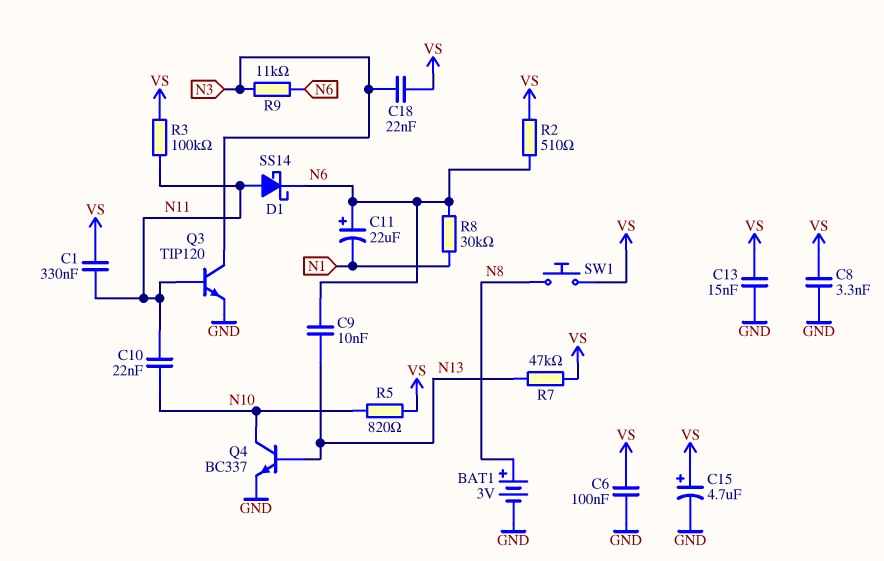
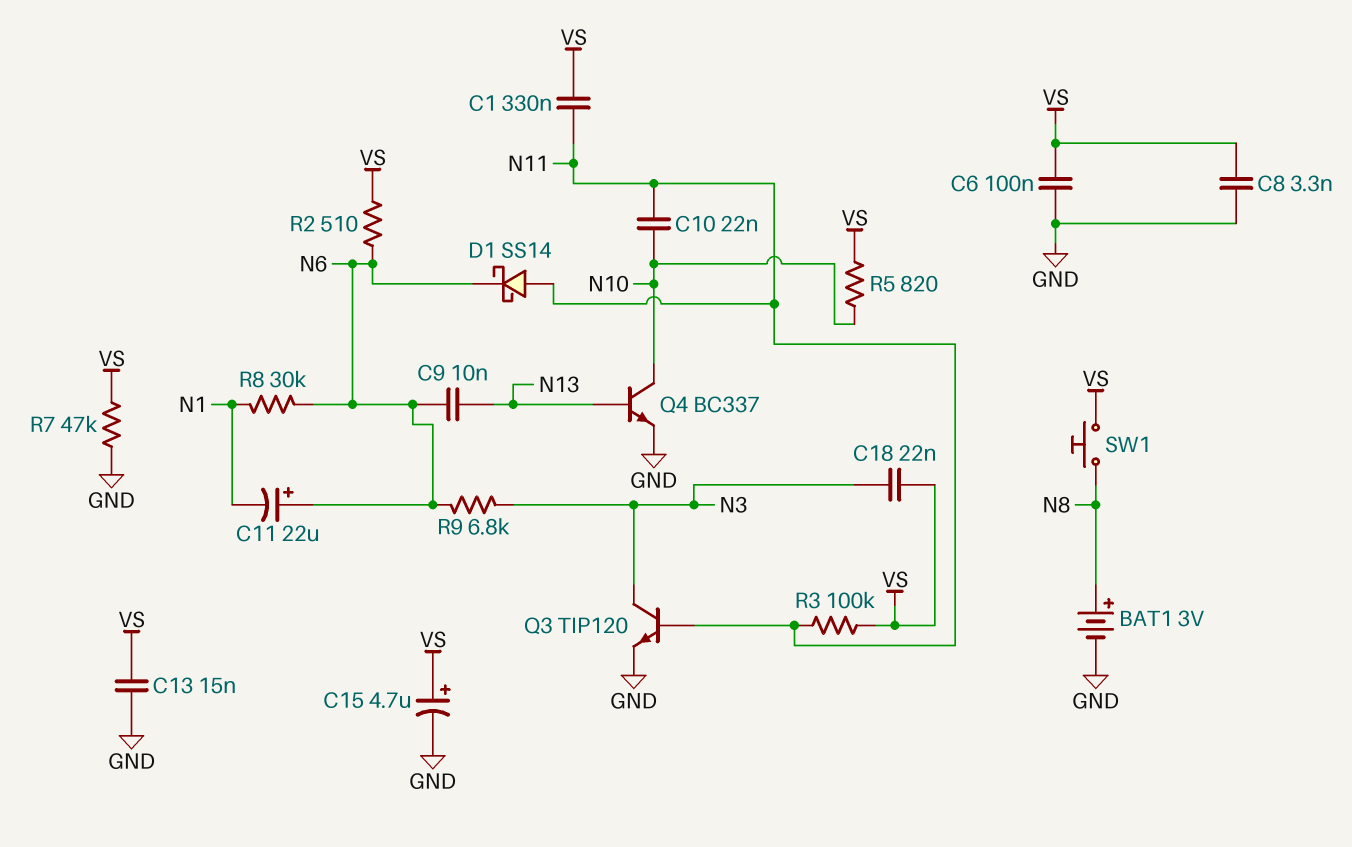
R7: 47k (N13, VS) -> 47k (GND, VS)
R9: 11k (N3, N6) -> 6.8k (N3, N6)

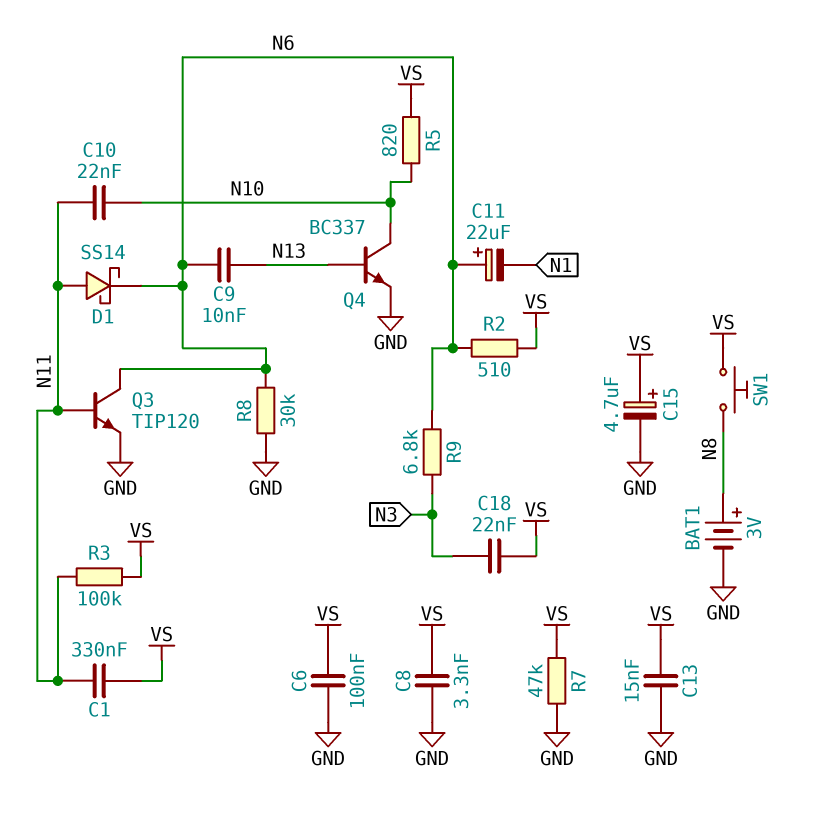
Q3: NPN TIP120 (B N11, C N3, E GND) -> NPN TIP120 (B N11, C N6, E GND)
R8: 30k (N1, N6) -> 30k (GND, N6)

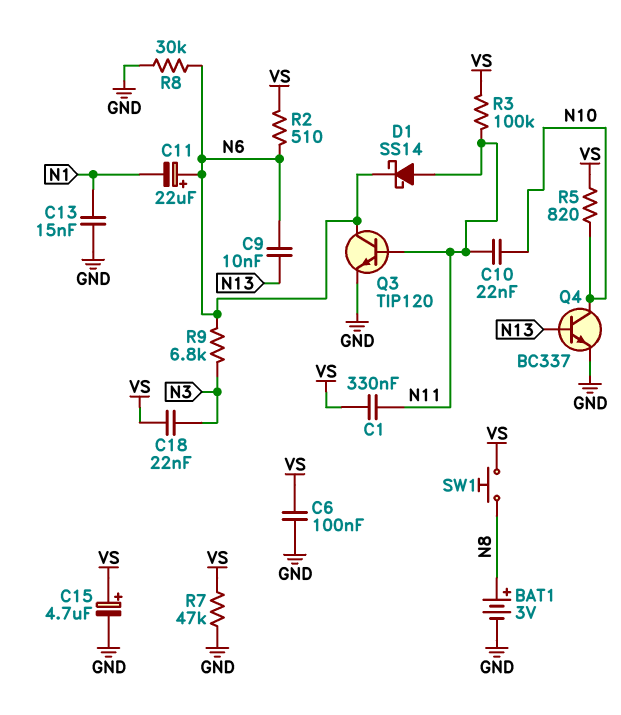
C8: 3.3nF (GND, VS) -> none
C13: 15nF (GND, VS) -> 15nF (GND, N1)

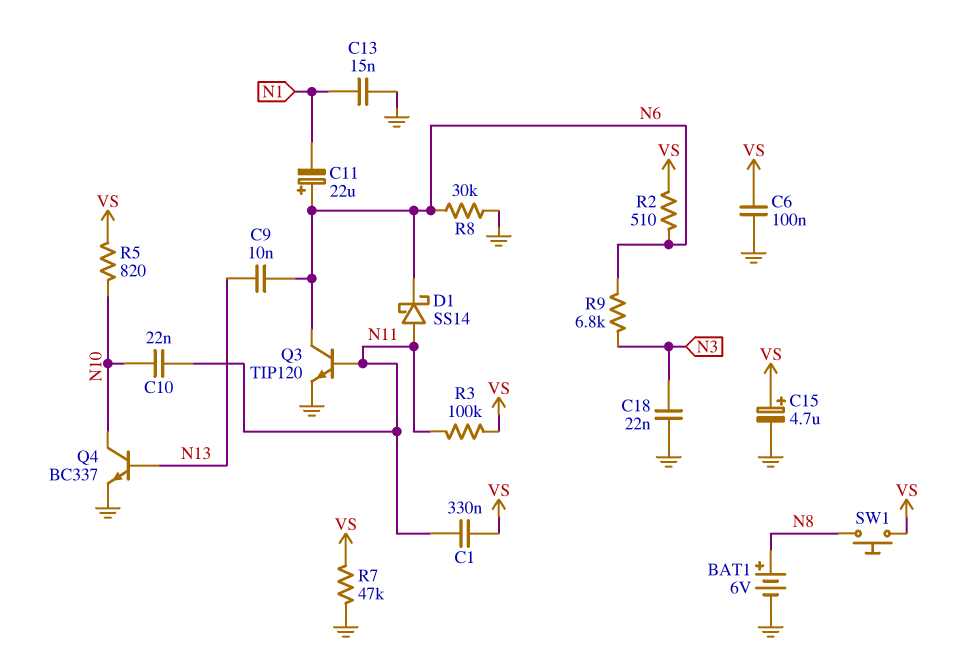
BAT1: 3V (plus N8, minus GND) -> 6V (plus N8, minus GND)
C18: 22nF (N3, VS) -> 22nF (GND, N3)

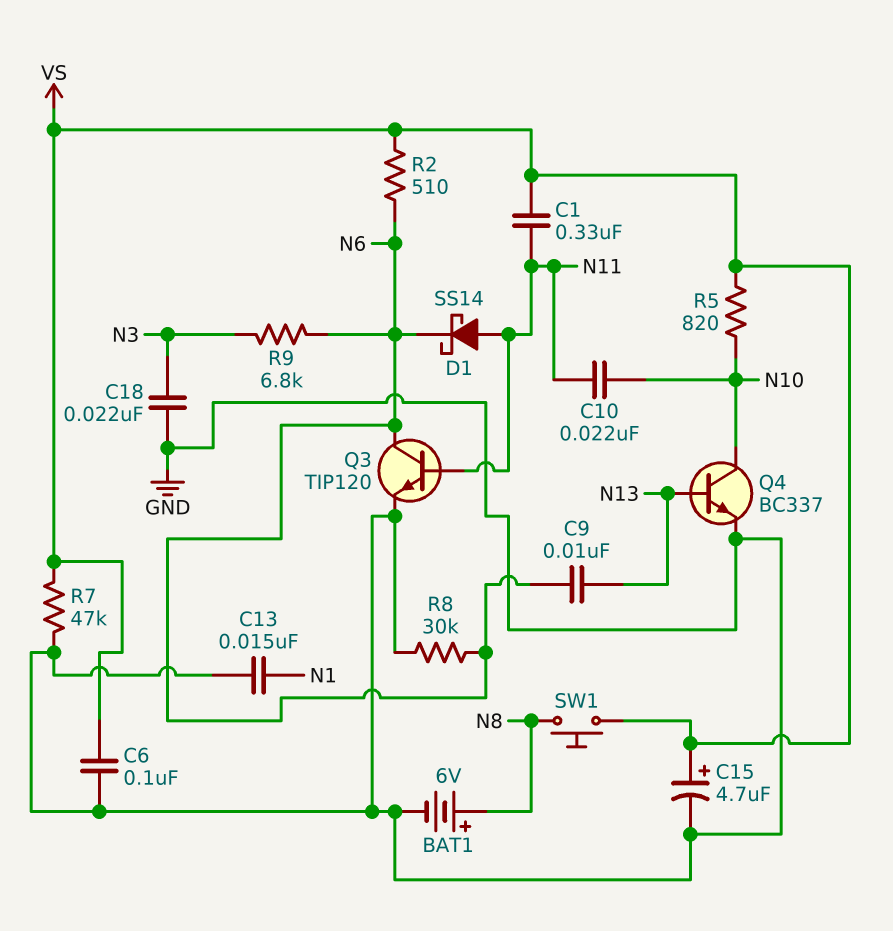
C11: 22uF (plus N6, minus N1) -> none
R3: 100k (N11, VS) -> none

